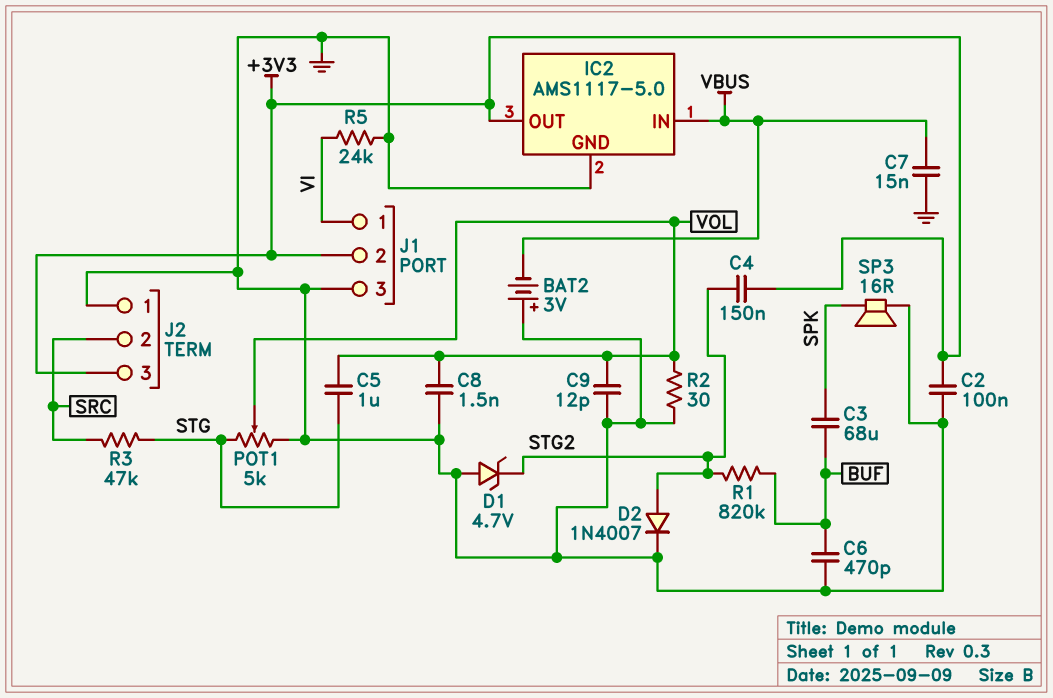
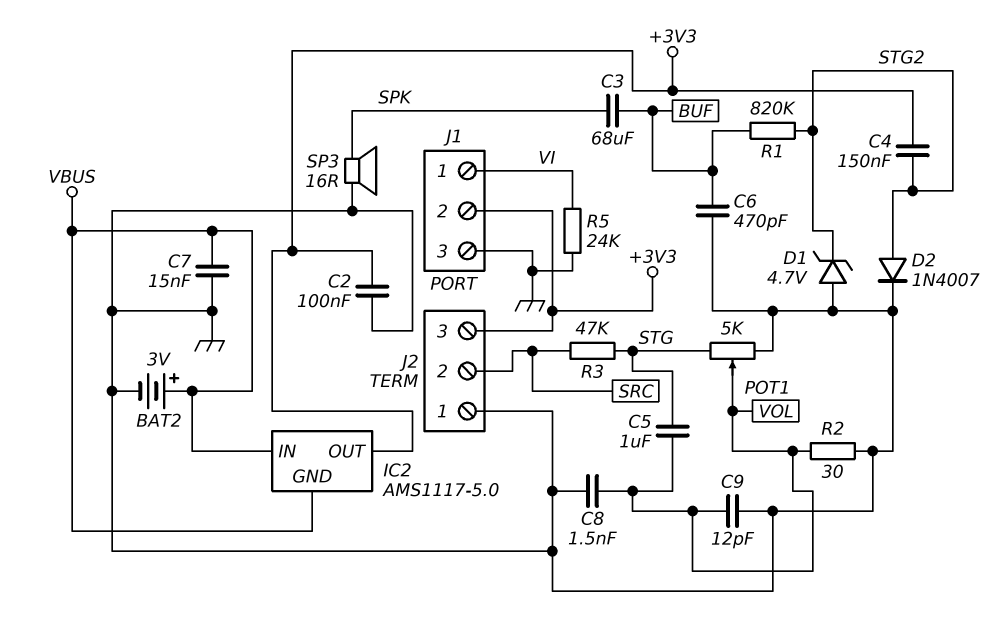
BAT2: 3V (plus GND, minus VBUS) -> 3V (plus VBUS, minus GND)
IC2 pin GND: GND -> VBUS

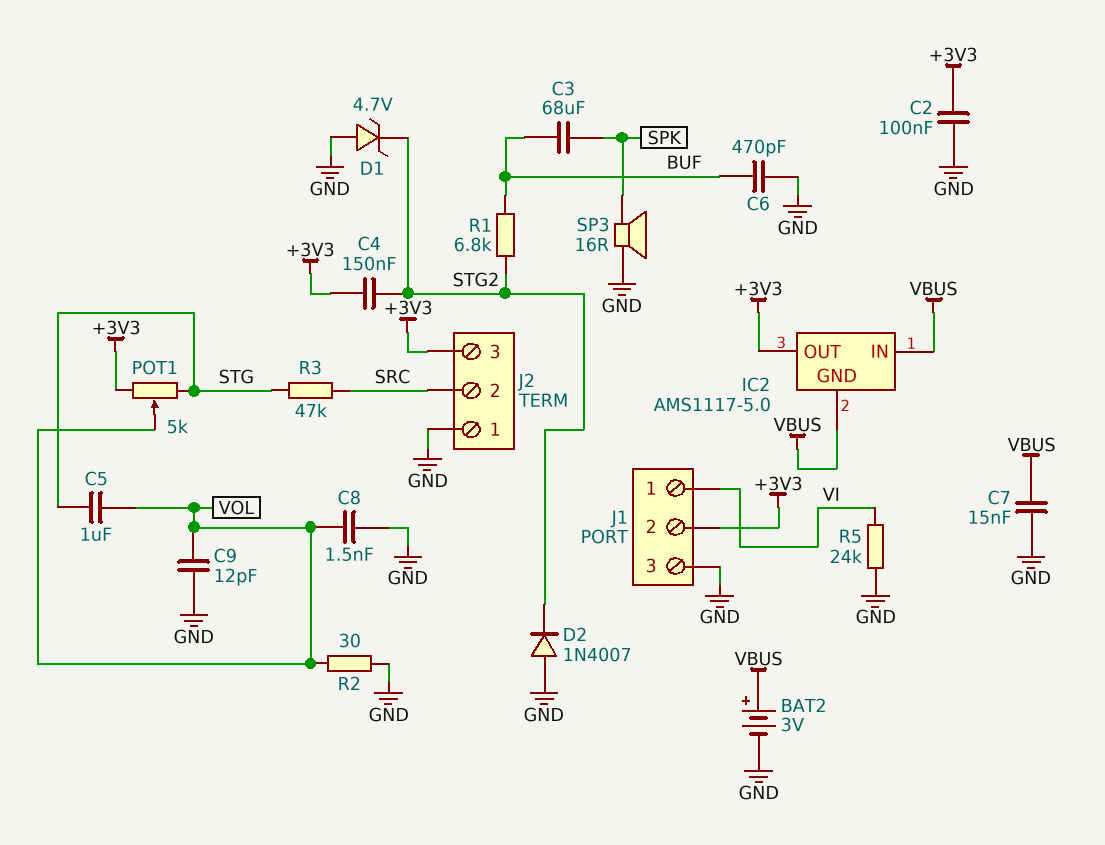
D2: diode 1N4007 (A STG2, K GND) -> diode 1N4007 (A GND, K STG2)
POT1: 5k (GND, STG, wiper VOL) -> 5k (+3V3, STG, wiper VOL)
R1: 820k (BUF, STG2) -> 6.8k (BUF, STG2)

